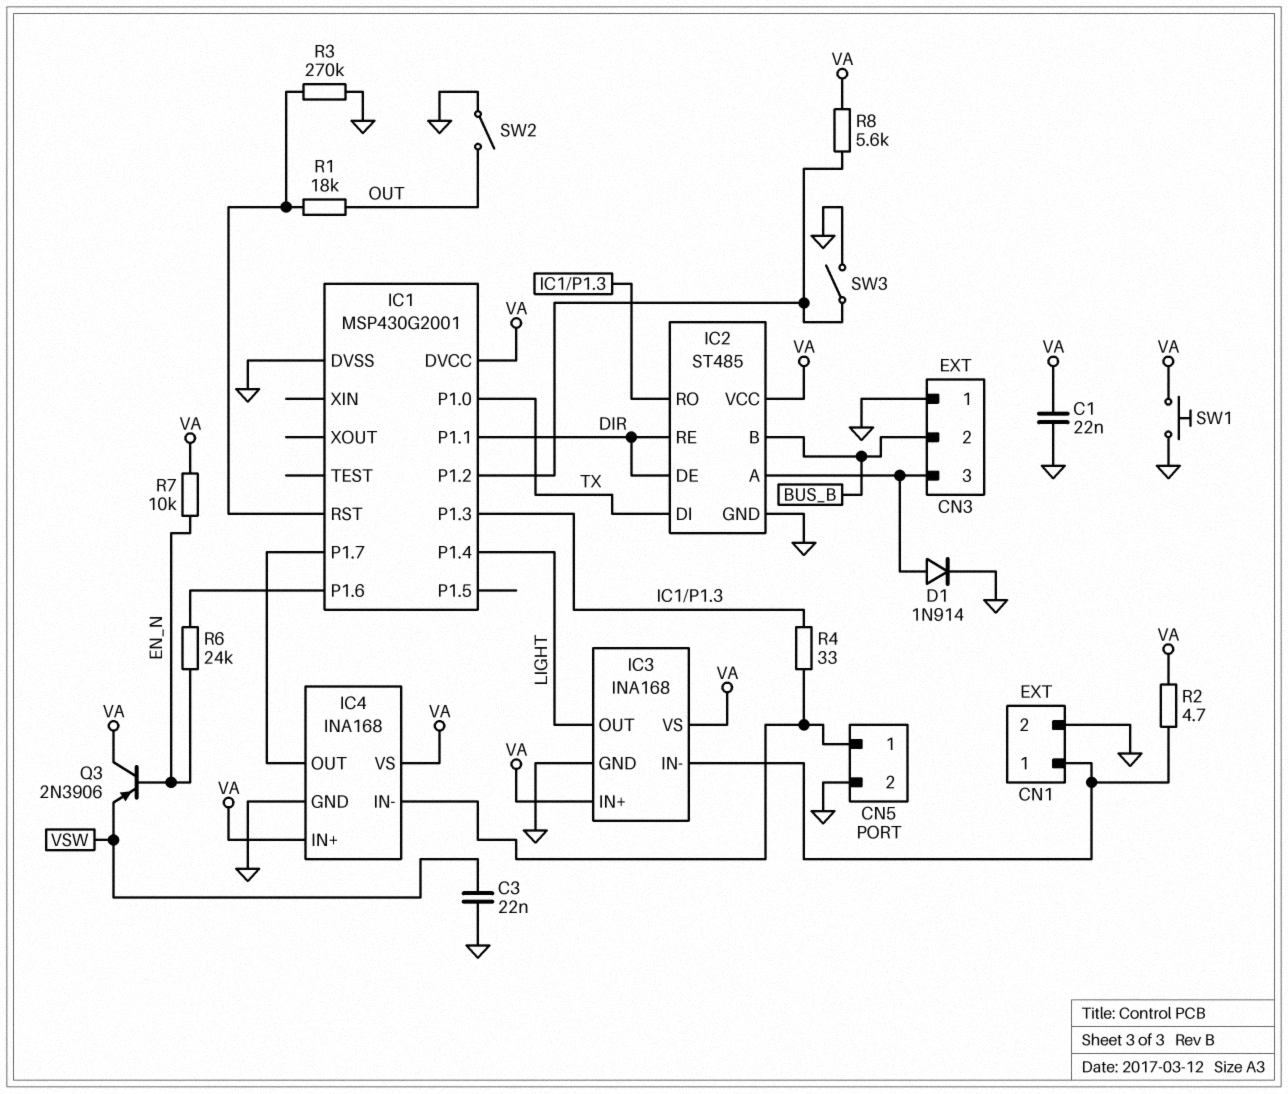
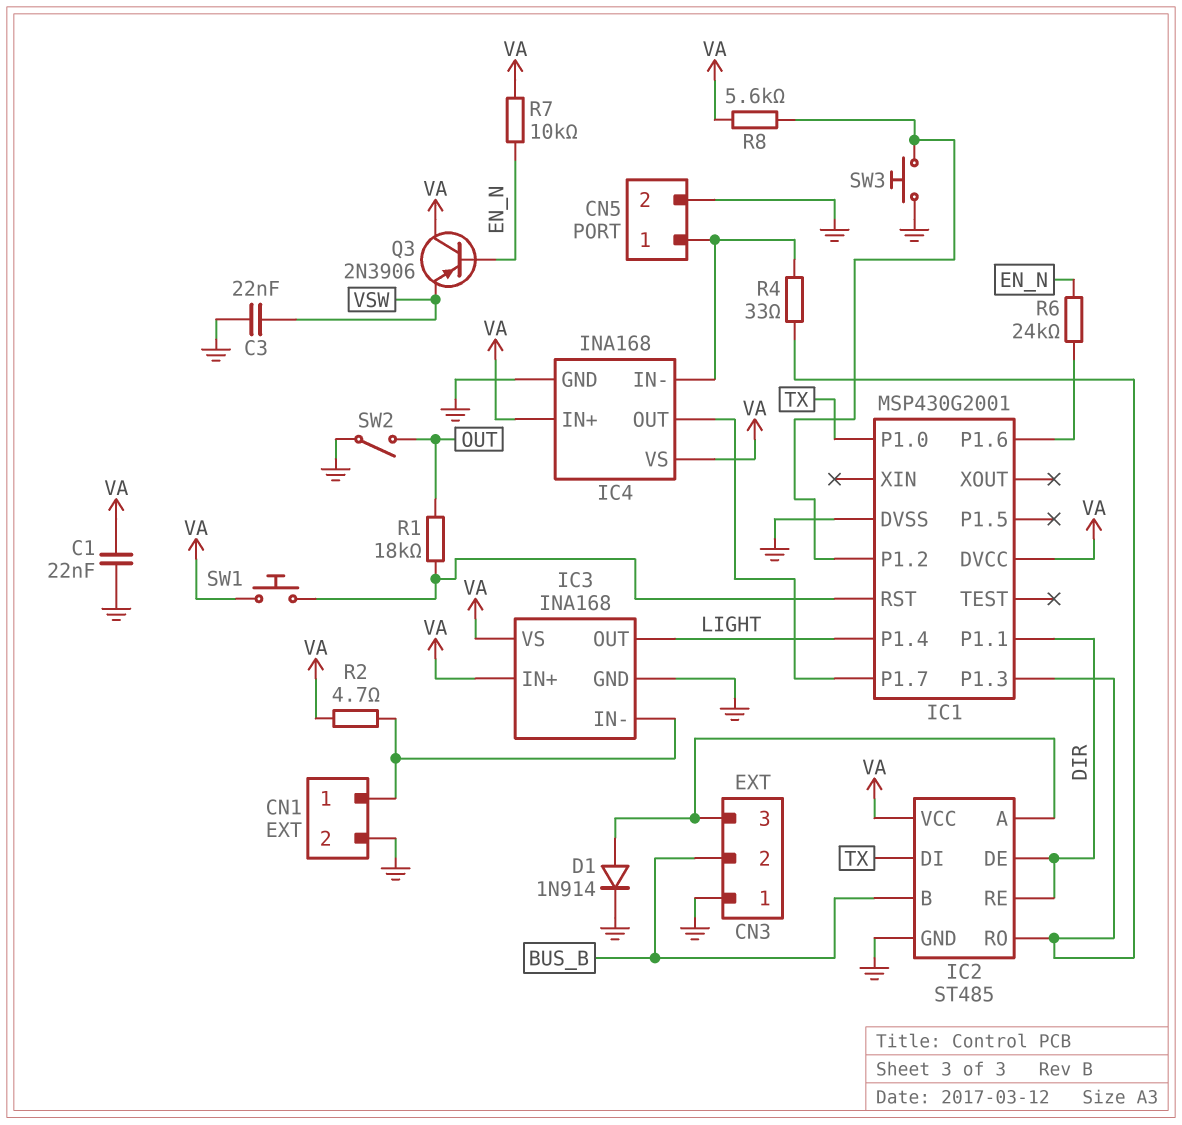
R3: 270k (GND, IC1/RST) -> none
SW1: button (GND, VA) -> button (IC1/RST, VA)
SW3: switch (GND, IC1/P1.2) -> button (GND, IC1/P1.2)

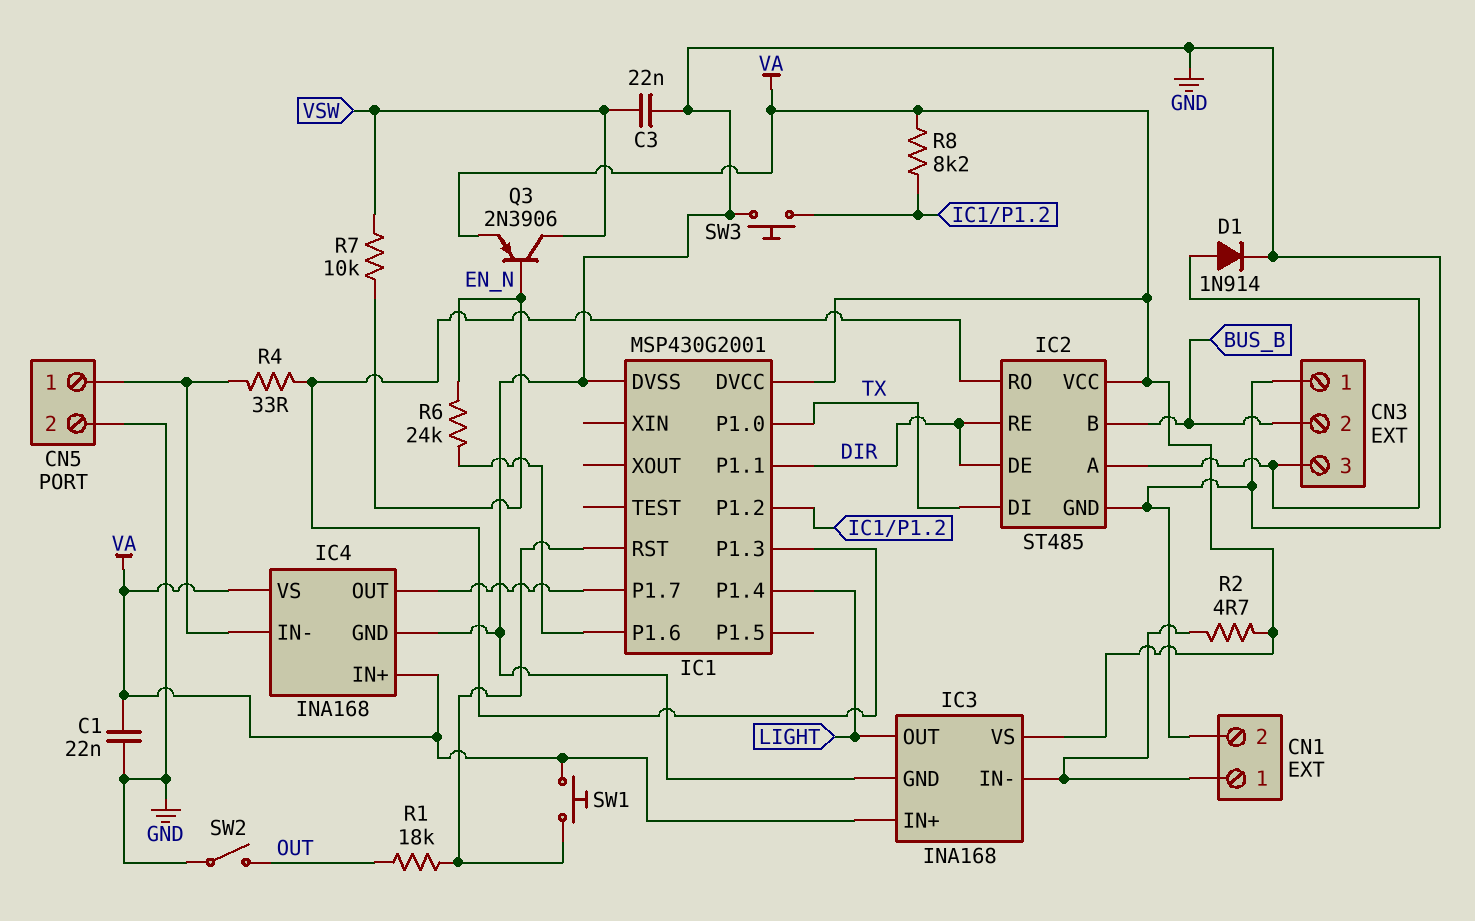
Q3: PNP 2N3906 (B EN_N, C VA, E VSW) -> PNP 2N3906 (B EN_N, C VSW, E VA)
R7: 10k (EN_N, VA) -> 10k (EN_N, VSW)
R8: 5.6k (IC1/P1.2, VA) -> 8.2k (IC1/P1.2, VA)

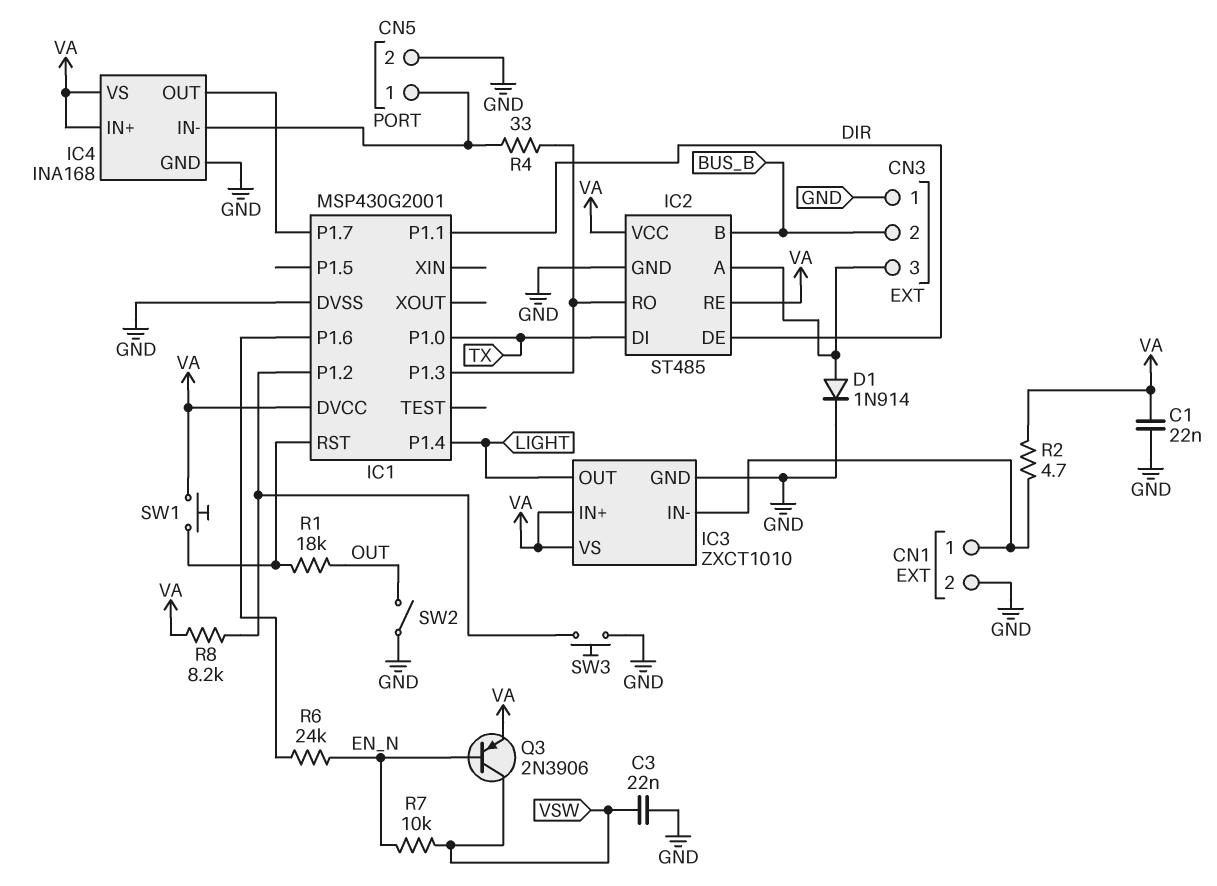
IC2 pin RE: DIR -> VA
IC3: INA168 -> ZXCT1010

